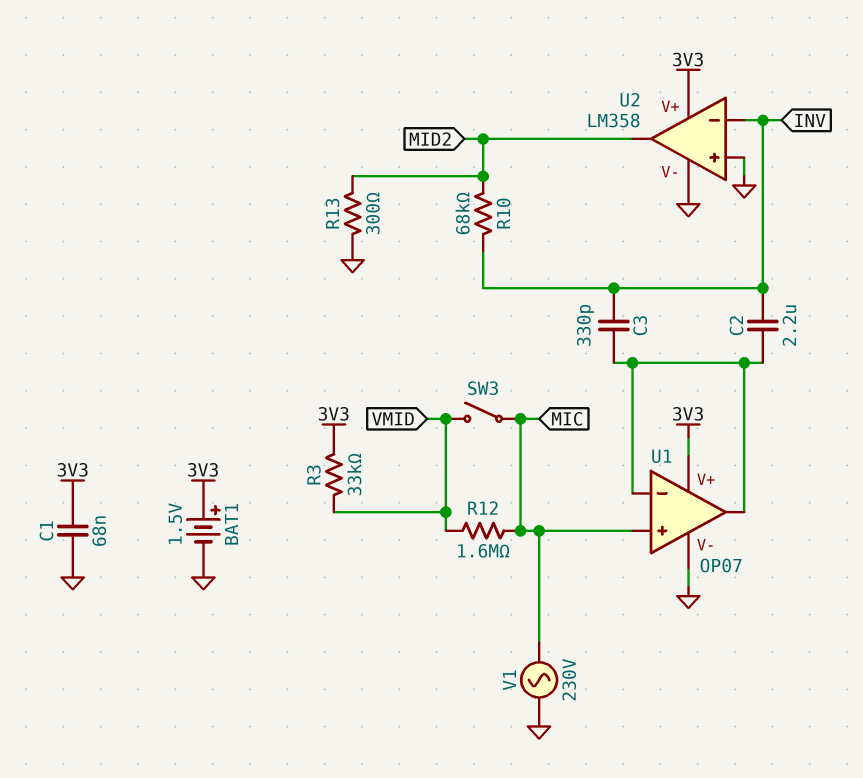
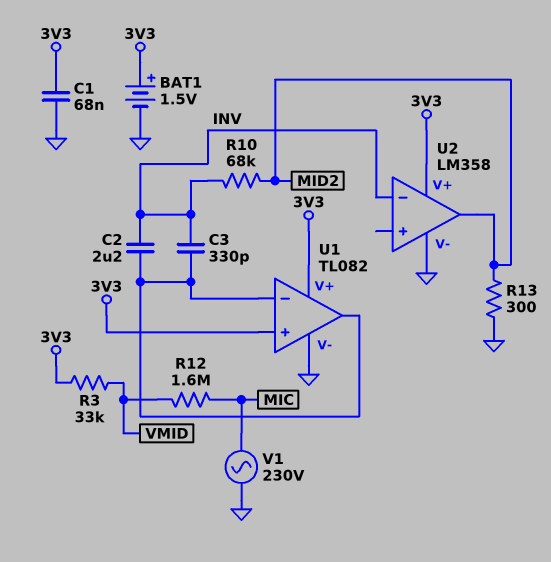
SW3: switch (MIC, VMID) -> none
U1: OP07 -> TL082
U1 pin in+: MIC -> 3V3
U2 pin in+: GND -> none

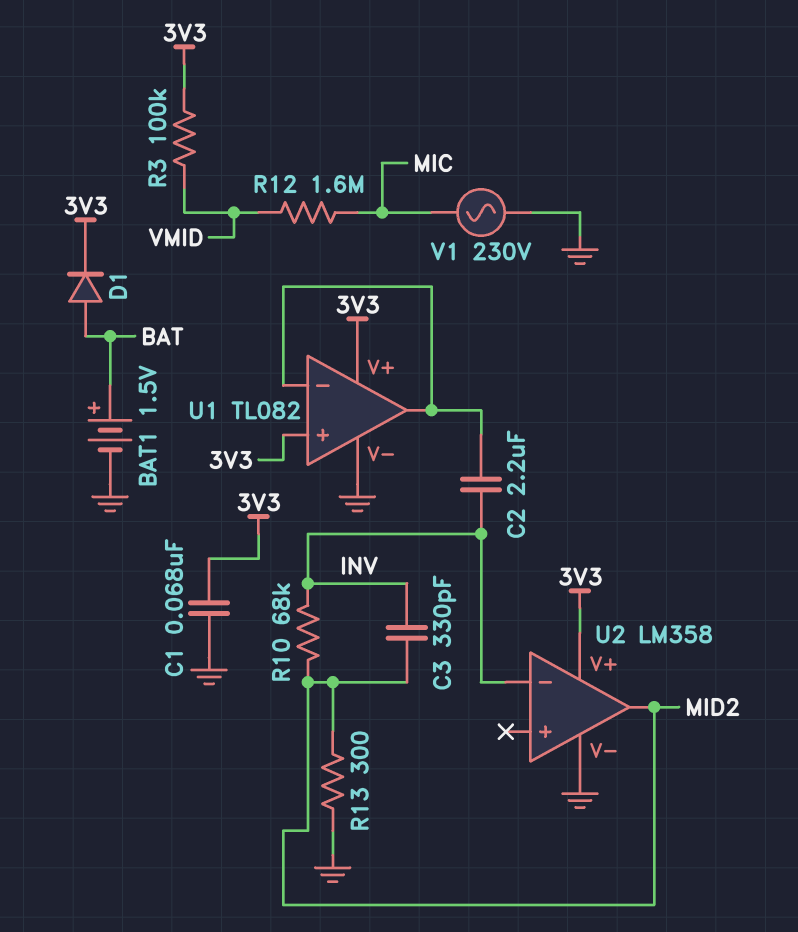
BAT1: 1.5V (plus 3V3, minus GND) -> 1.5V (plus BAT, minus GND)
C3: 330pF (INV, U1/in-) -> 330pF (INV, MID2)
D1: none -> diode (A BAT, K 3V3)
R3: 33k (3V3, VMID) -> 100k (3V3, VMID)

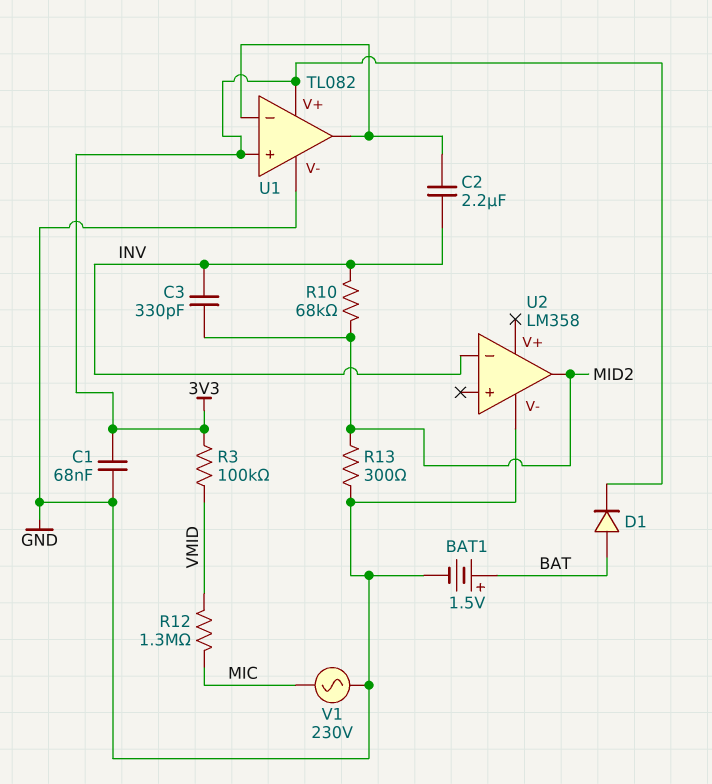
R12: 1.6M (MIC, VMID) -> 1.3M (MIC, VMID)
U2 pin V+: 3V3 -> none

